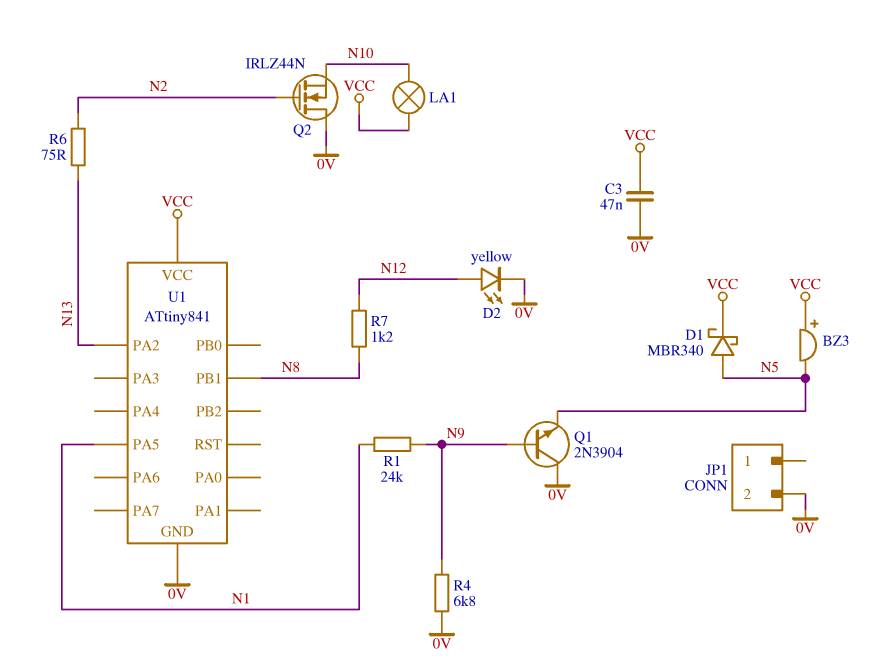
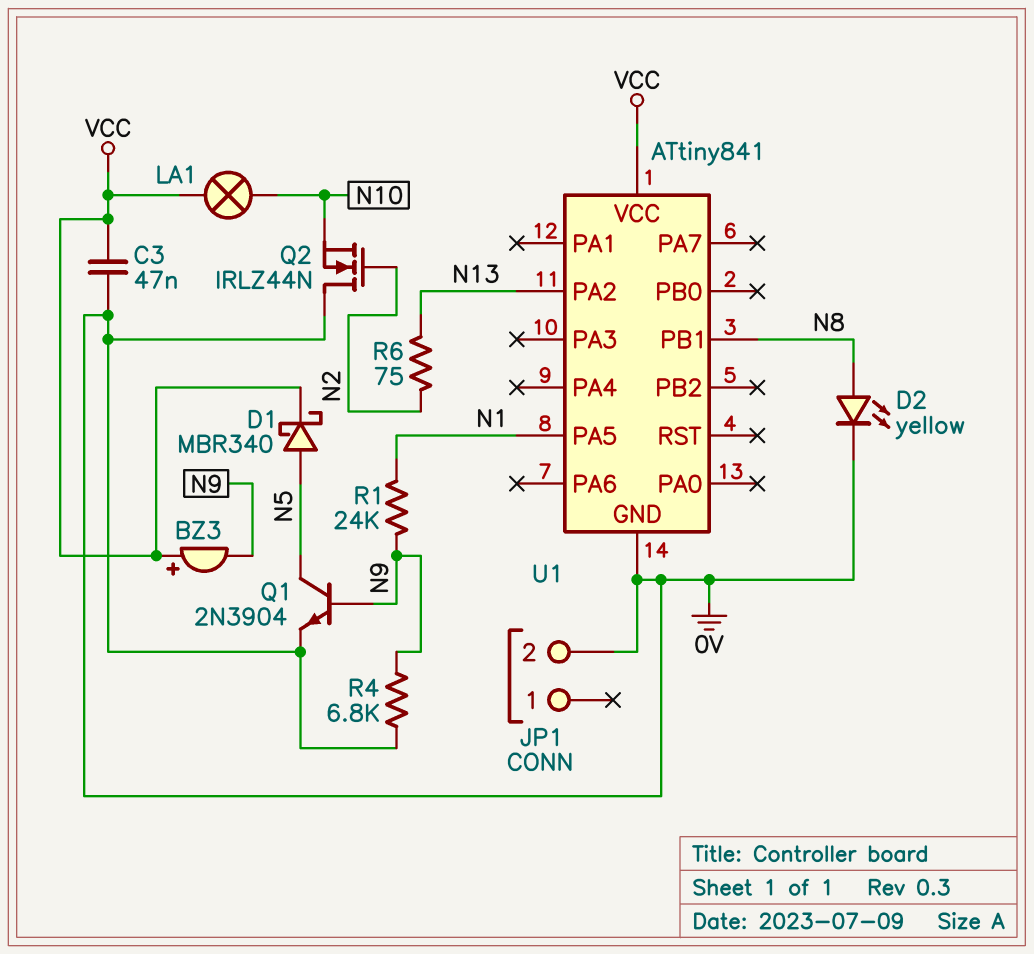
BZ3: buzzer (plus VCC, minus N5) -> buzzer (plus VCC, minus N9)
D2: LED yellow (A N12, K 0V) -> LED yellow (A N8, K 0V)
Q1: NPN 2N3904 (B N9, C 0V, E N5) -> NPN 2N3904 (B N9, C N5, E 0V)
R7: 1.2k (N8, N12) -> none

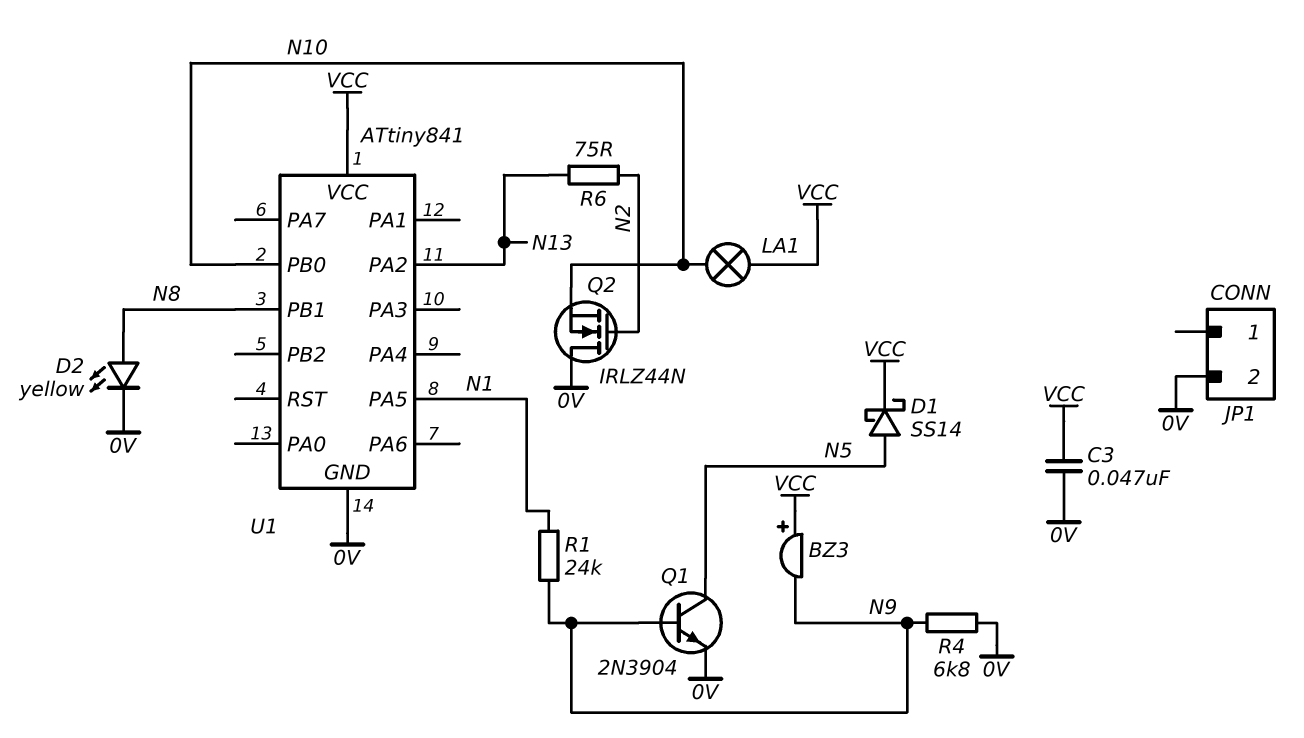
D1: schottky MBR340 (A N5, K VCC) -> schottky SS14 (A N5, K VCC)
U1 pin PB0: none -> N10

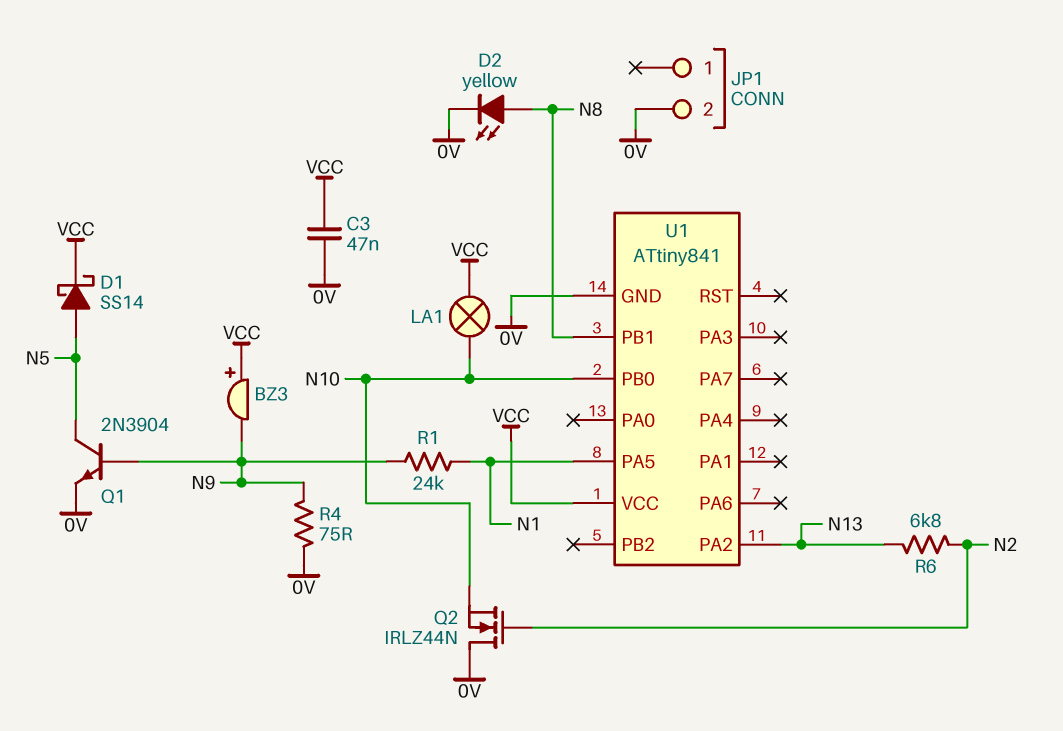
R4: 6.8k (0V, N9) -> 75 (0V, N9)
R6: 75 (N2, N13) -> 6.8k (N2, N13)

